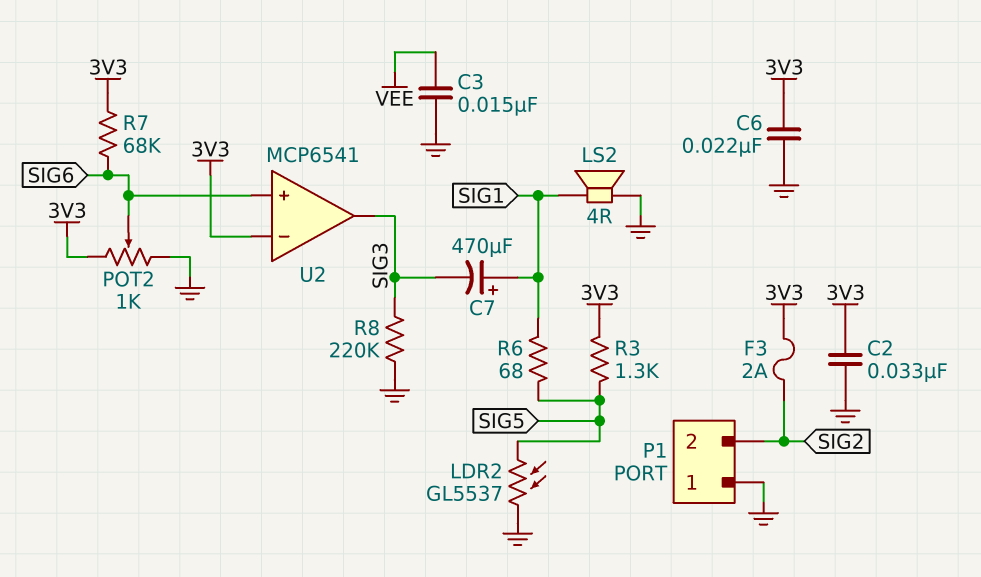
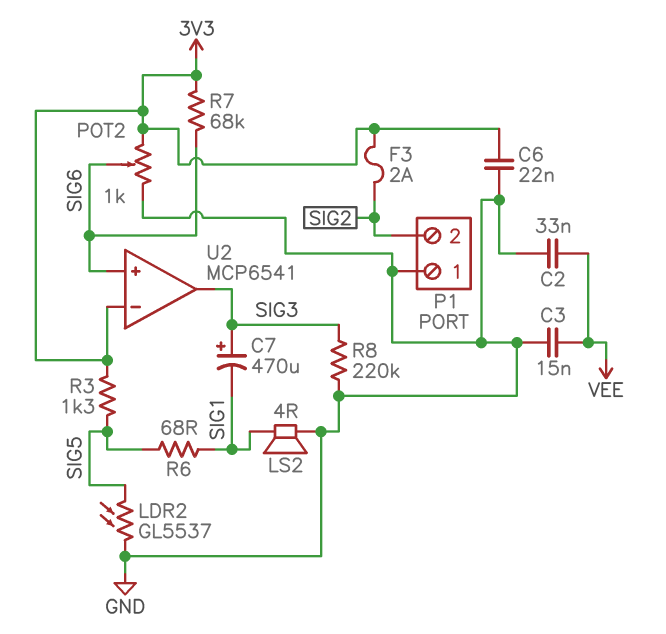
C2: 33nF (3V3, GND) -> 33nF (GND, VEE)
C7: 470uF (plus SIG1, minus SIG3) -> 470uF (plus SIG3, minus SIG1)

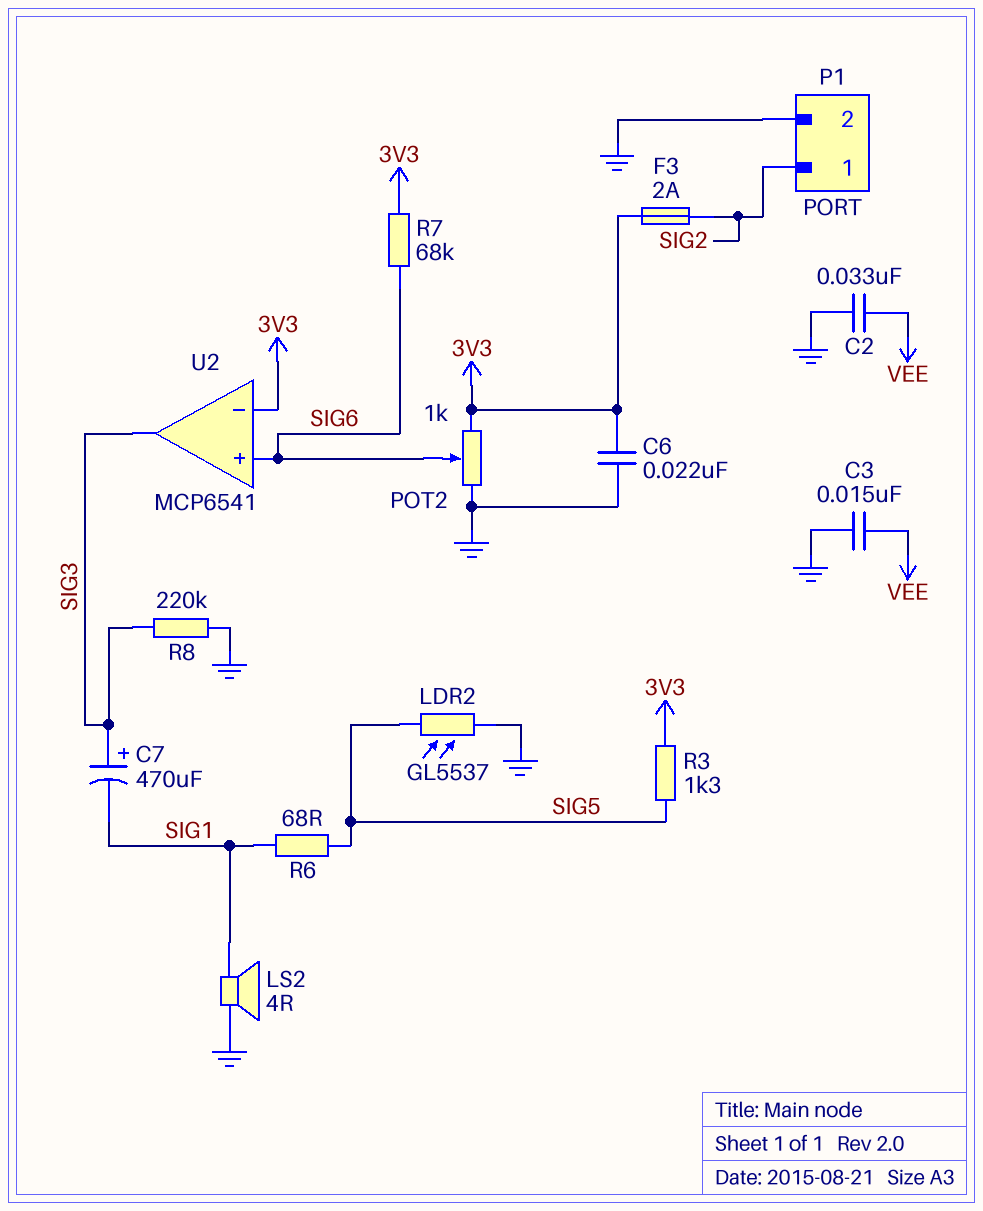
P1 pin 1: GND -> SIG2
P1 pin 2: SIG2 -> GND

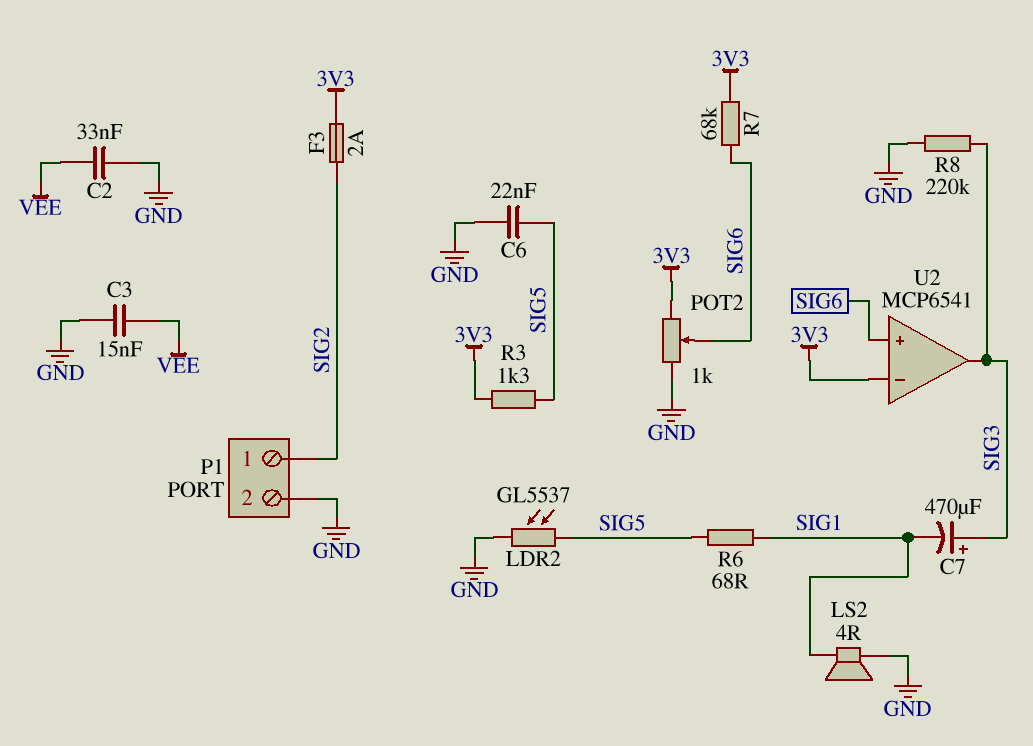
C6: 22nF (3V3, GND) -> 22nF (GND, SIG5)

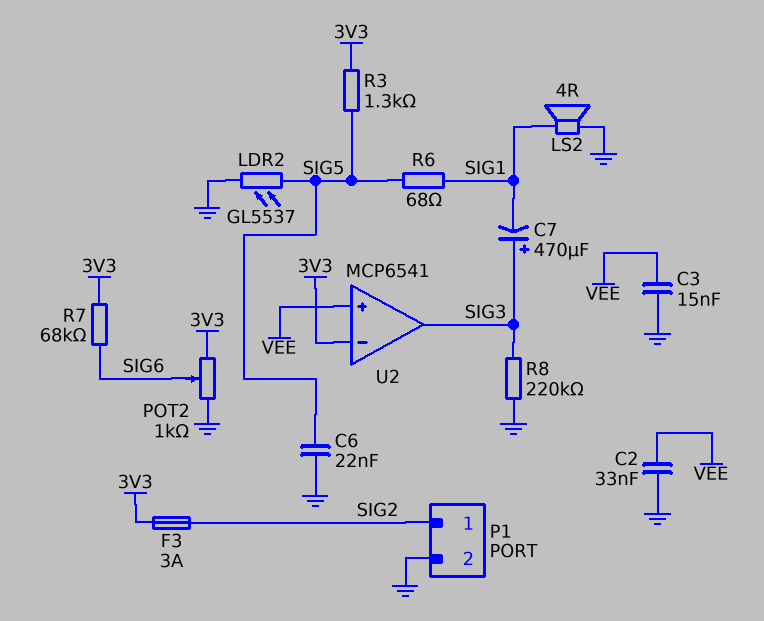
F3: 2A (3V3, SIG2) -> 3A (3V3, SIG2)
U2 pin in+: SIG6 -> VEE

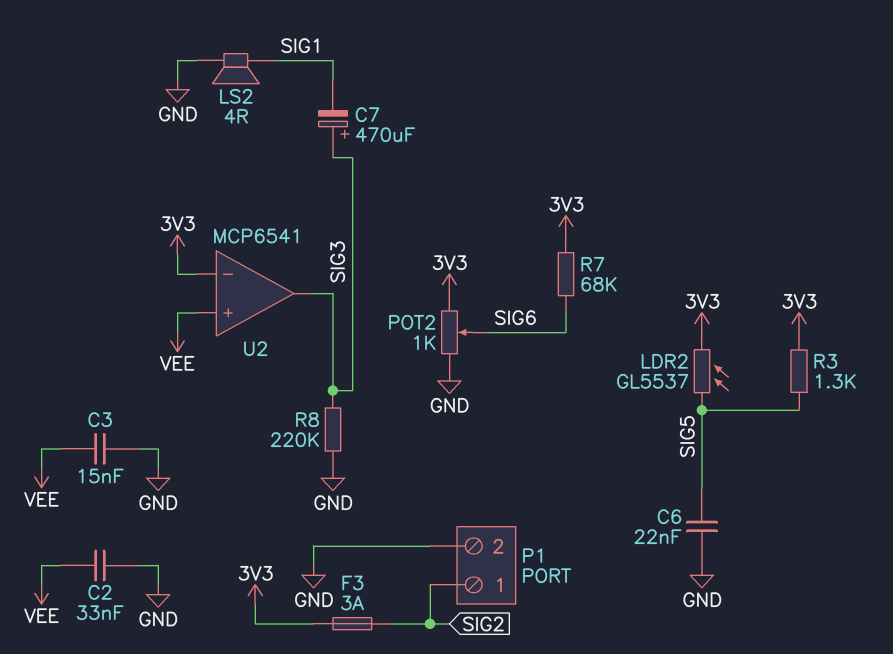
LDR2: GL5537 (GND, SIG5) -> GL5537 (3V3, SIG5)
R6: 68 (SIG1, SIG5) -> none

